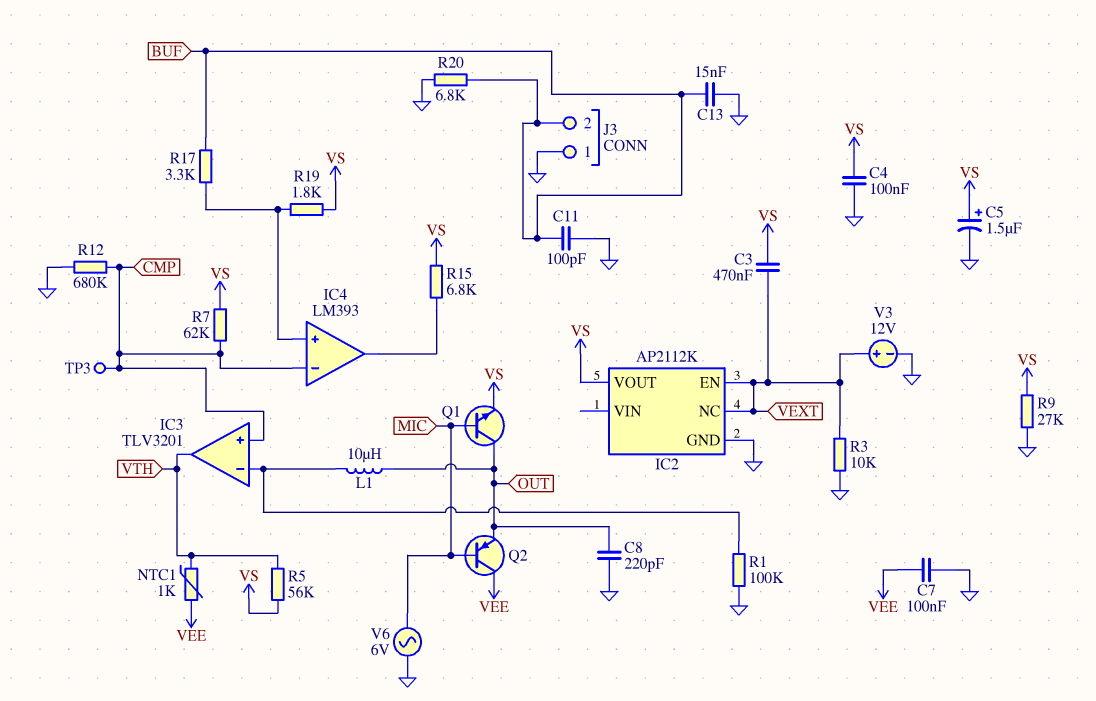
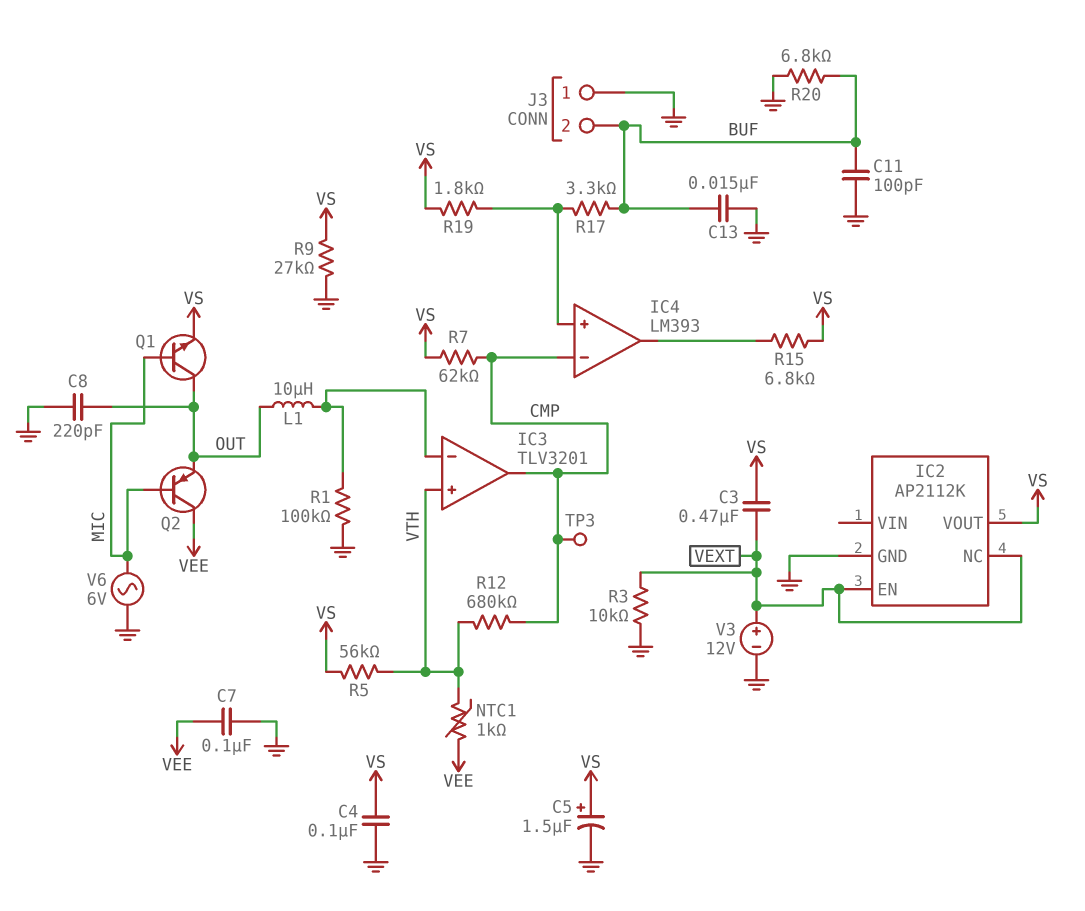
IC3 pin in+: CMP -> VTH
IC3 pin out: VTH -> CMP
R12: 680k (CMP, GND) -> 680k (CMP, VTH)

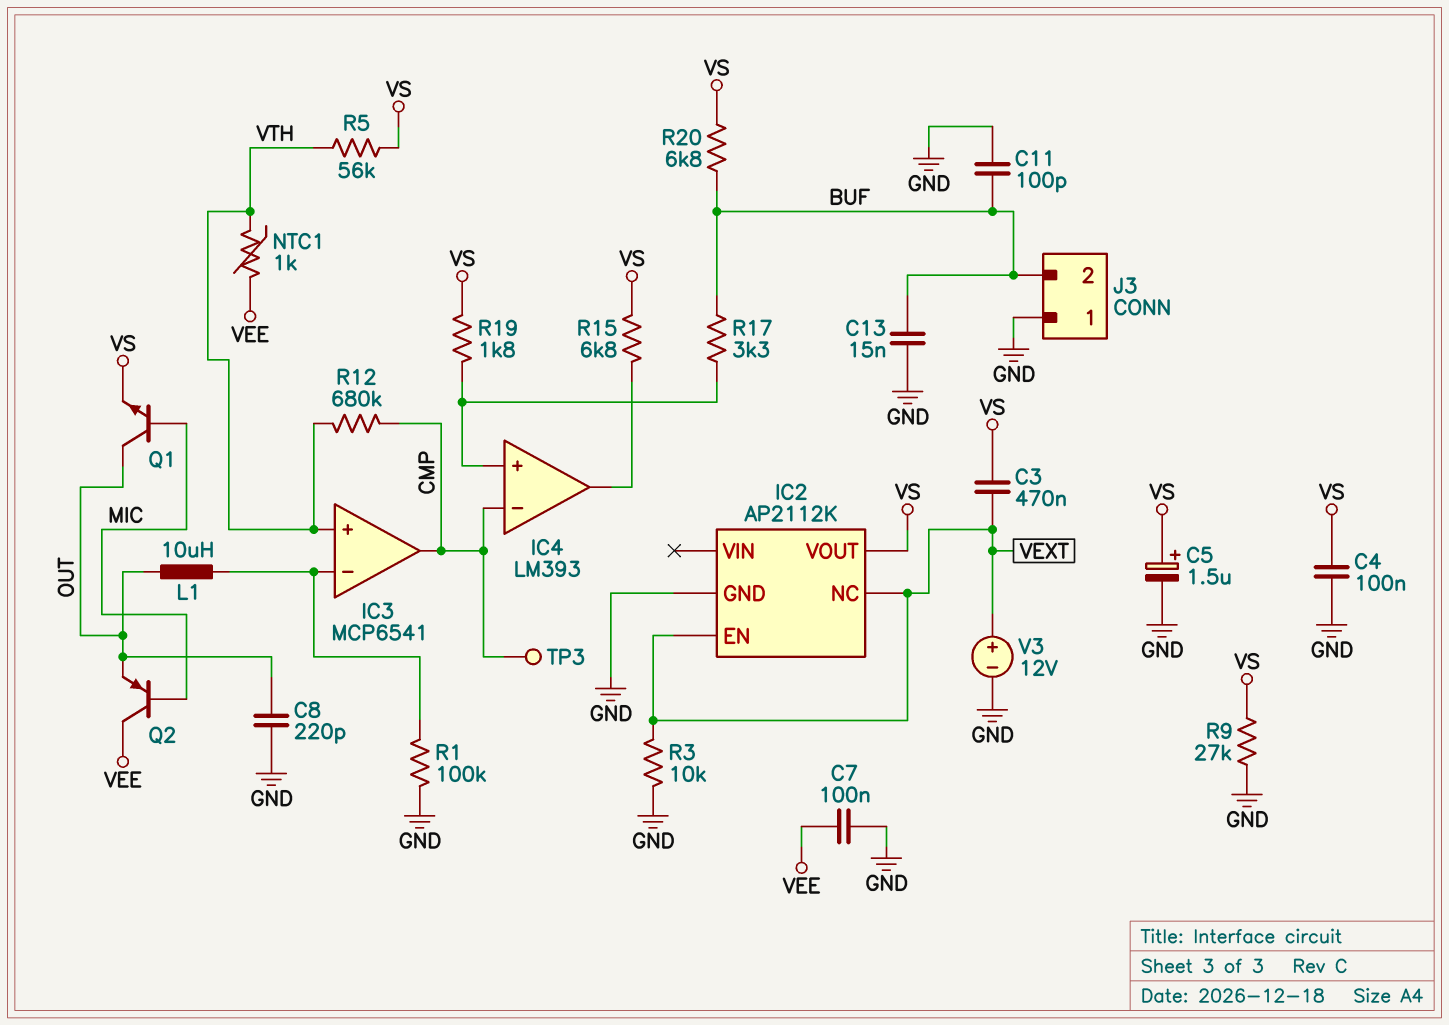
IC3: TLV3201 -> MCP6541
R7: 62k (CMP, VS) -> none
R20: 6.8k (BUF, GND) -> 6.8k (BUF, VS)
V6: AC 6V (GND, MIC) -> none

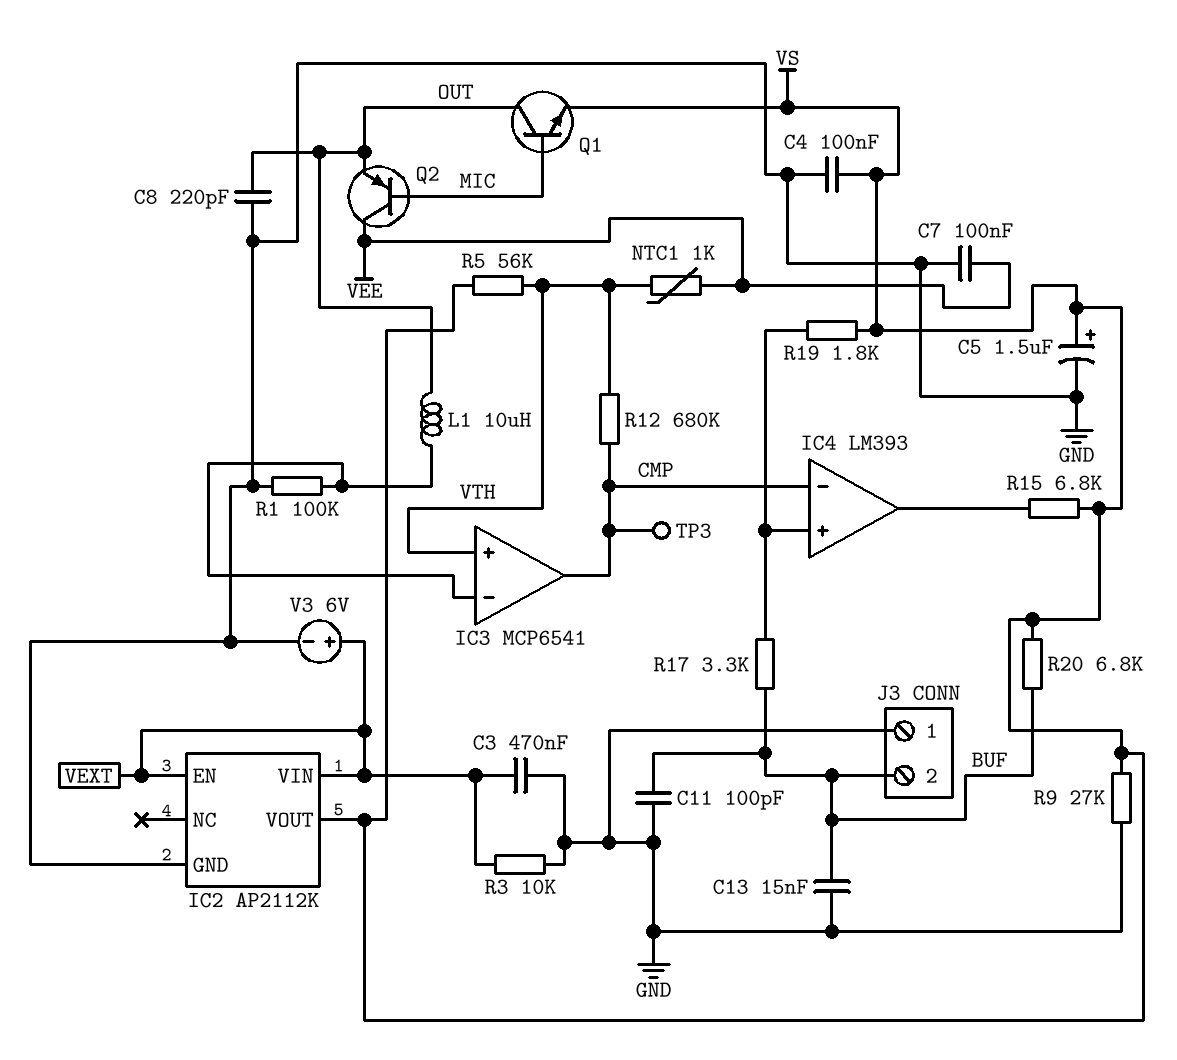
C3: 470nF (VEXT, VS) -> 470nF (GND, VEXT)
IC2 pin NC: VEXT -> none
IC2 pin VIN: none -> VEXT
V3: 12V (plus VEXT, minus GND) -> 6V (plus VEXT, minus GND)

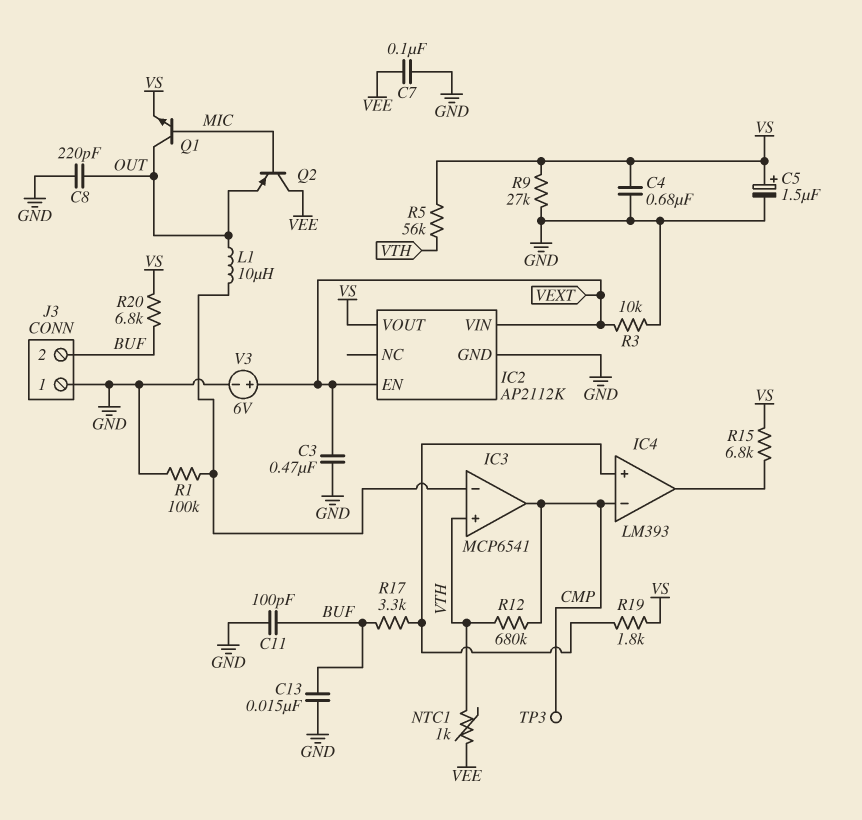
C4: 100nF (GND, VS) -> 680nF (GND, VS)

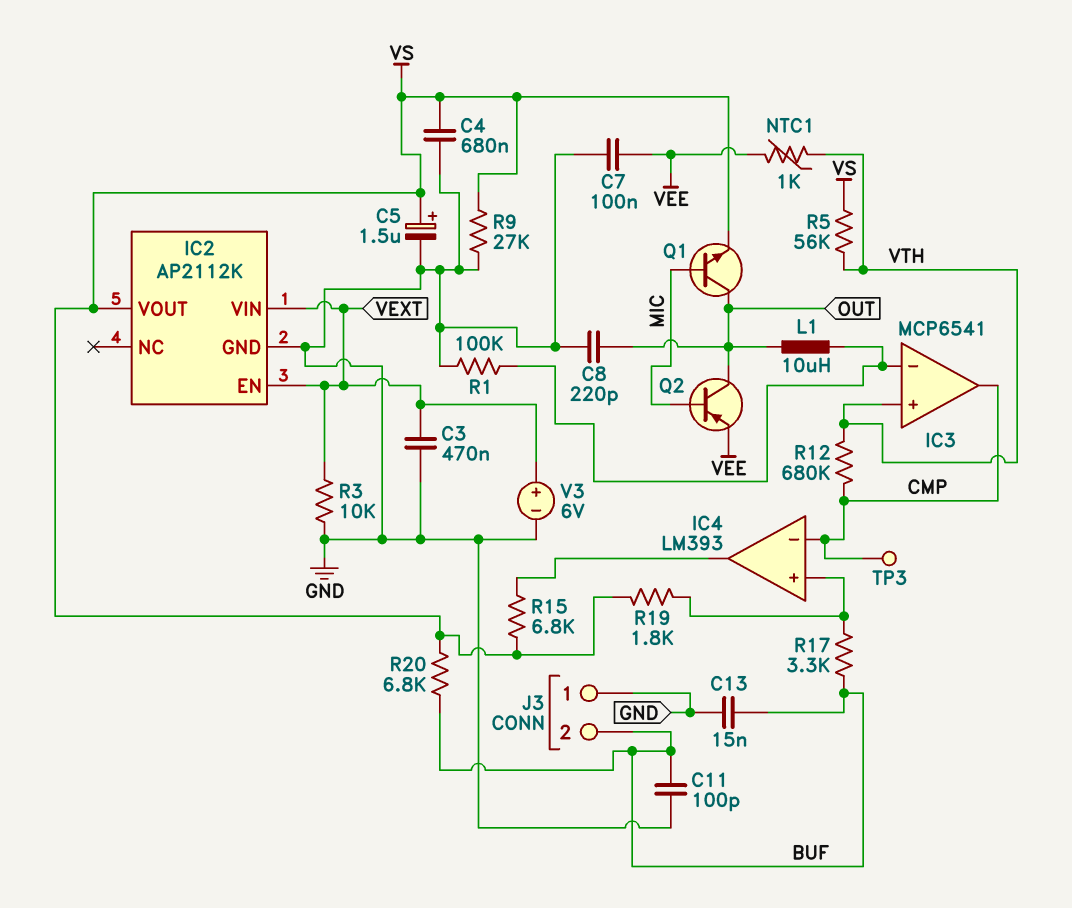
Q2: PNP (B MIC, C VEE, E OUT) -> PNP (B MIC, C OUT, E VEE)

